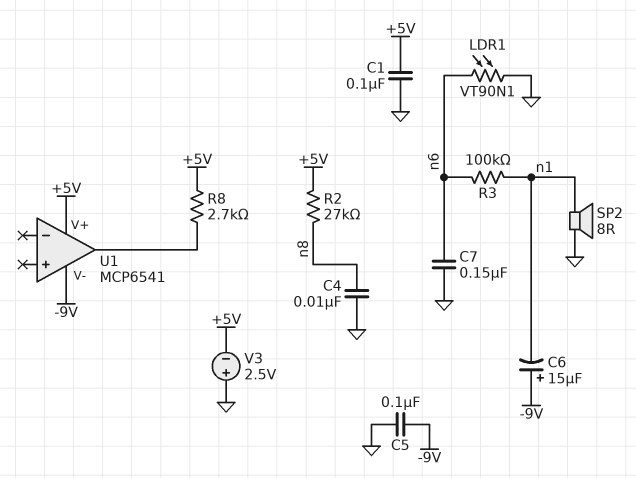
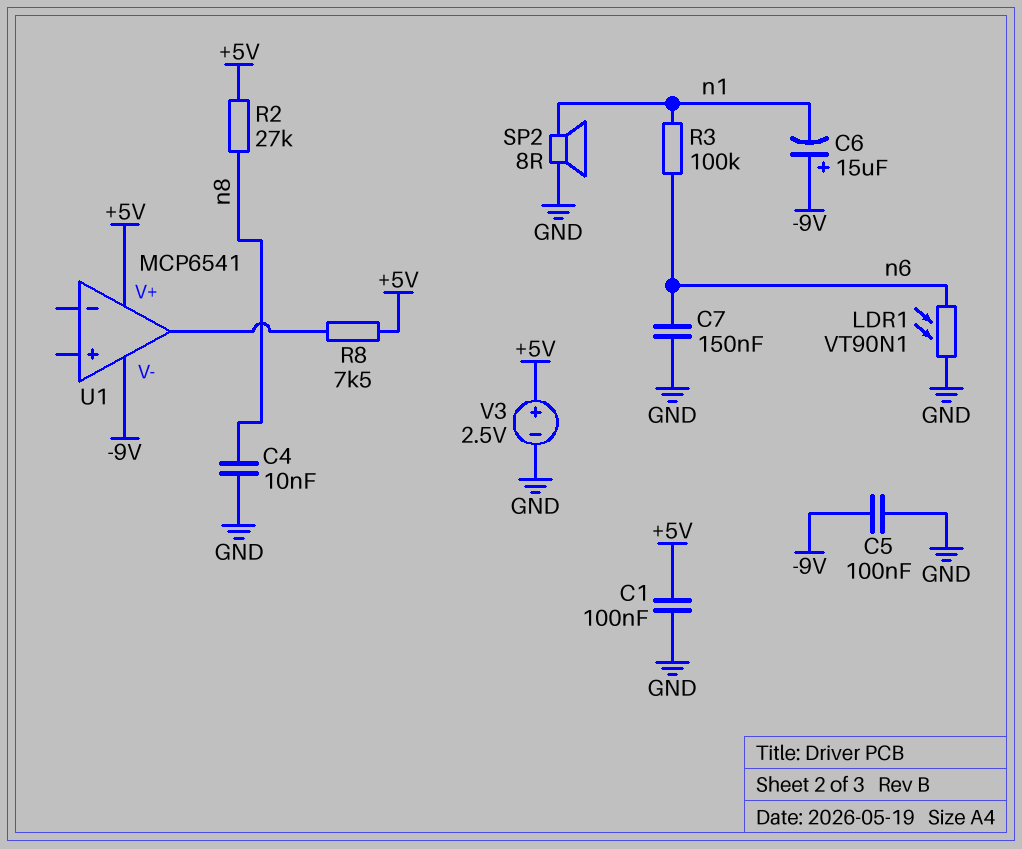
R8: 2.7k (+5V, U1/out) -> 7.5k (+5V, U1/out)
V3: 2.5V (plus GND, minus +5V) -> 2.5V (plus +5V, minus GND)

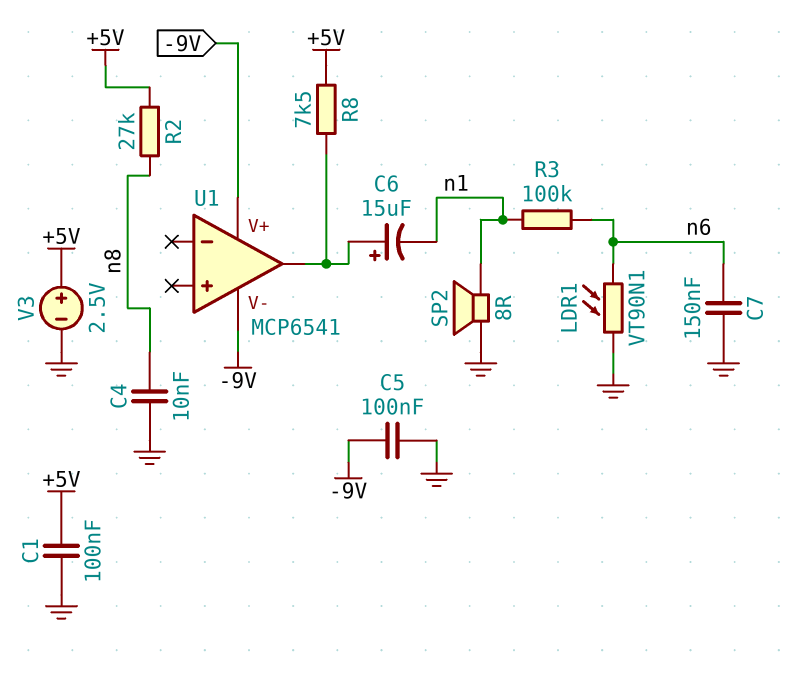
C6: 15uF (plus -9V, minus n1) -> 15uF (plus U1/out, minus n1)
U1 pin V+: +5V -> -9V

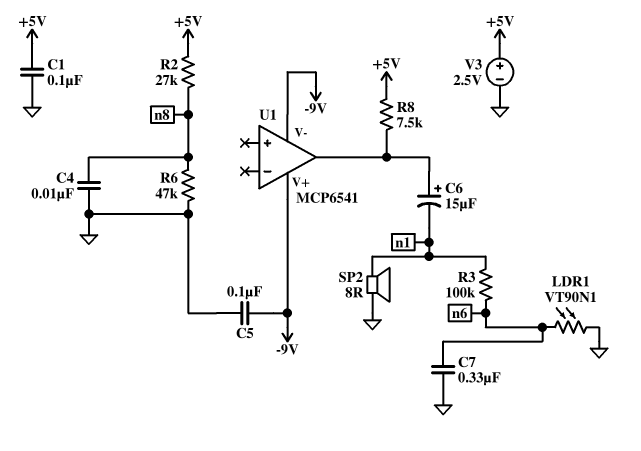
C7: 150nF (GND, n6) -> 330nF (GND, n6)
R6: none -> 47k (GND, n8)

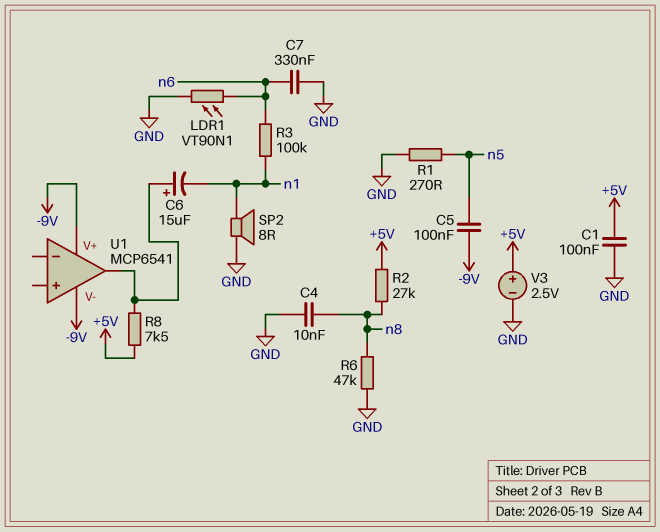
C5: 100nF (-9V, GND) -> 100nF (-9V, n5)
R1: none -> 270 (GND, n5)

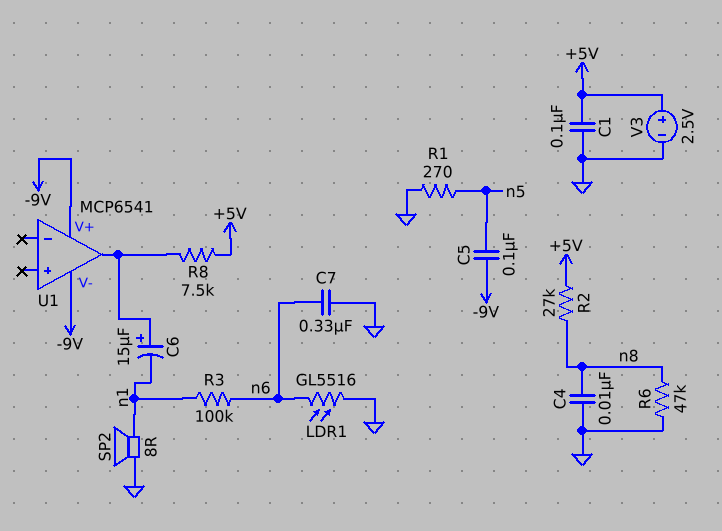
LDR1: VT90N1 (GND, n6) -> GL5516 (GND, n6)

